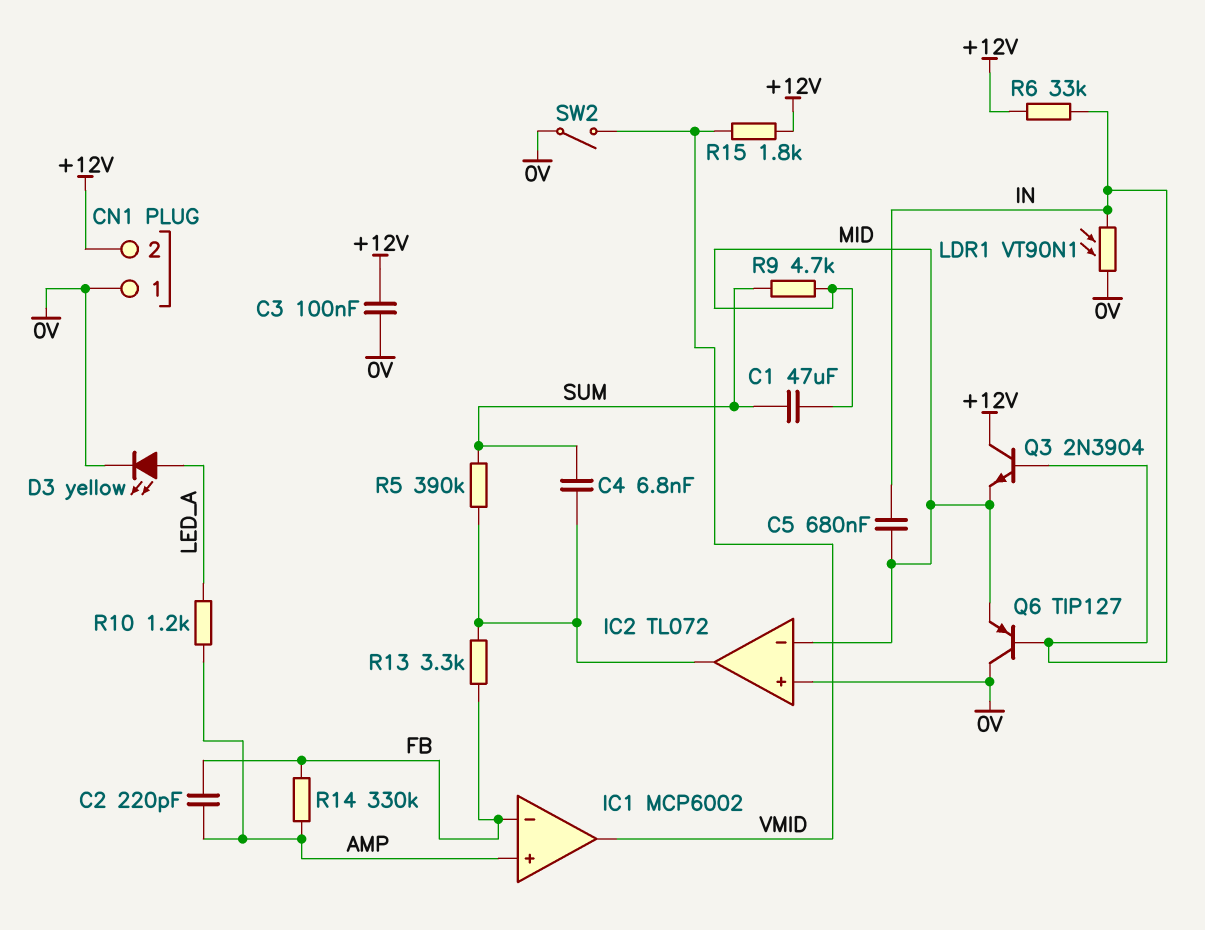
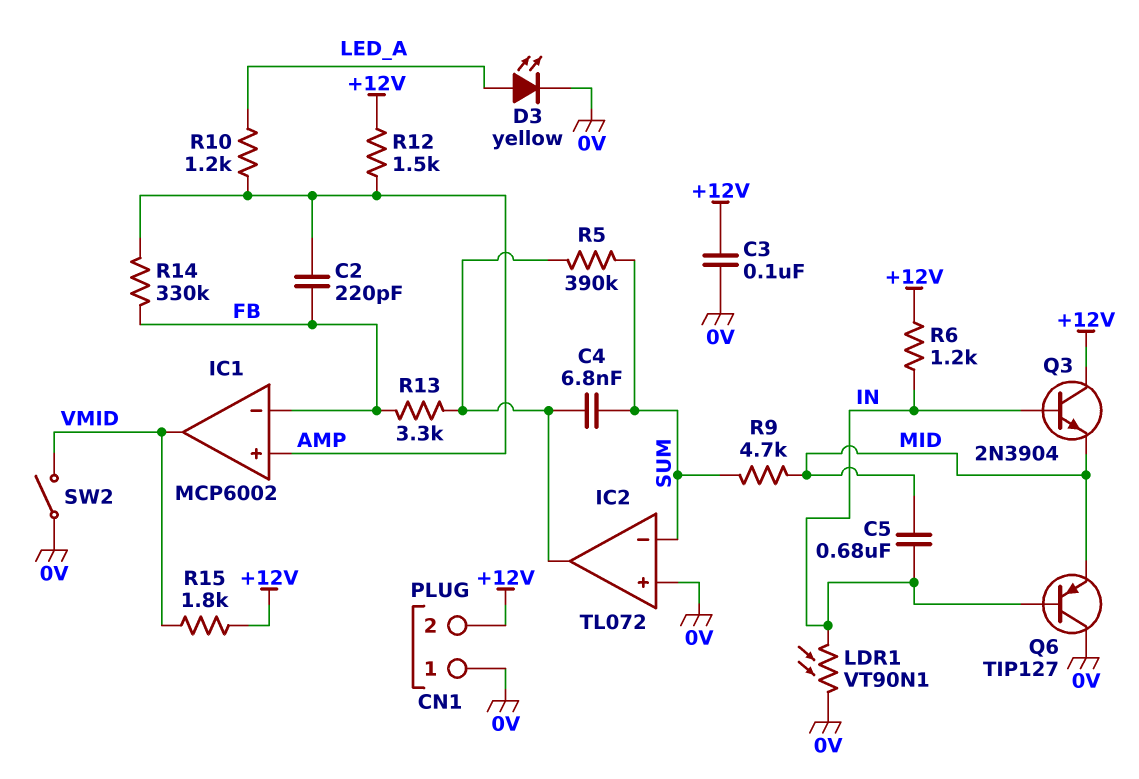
C1: 47uF (MID, SUM) -> none
IC2 pin in-: MID -> SUM
R6: 33k (+12V, IN) -> 1.2k (+12V, IN)
R12: none -> 1.5k (+12V, AMP)

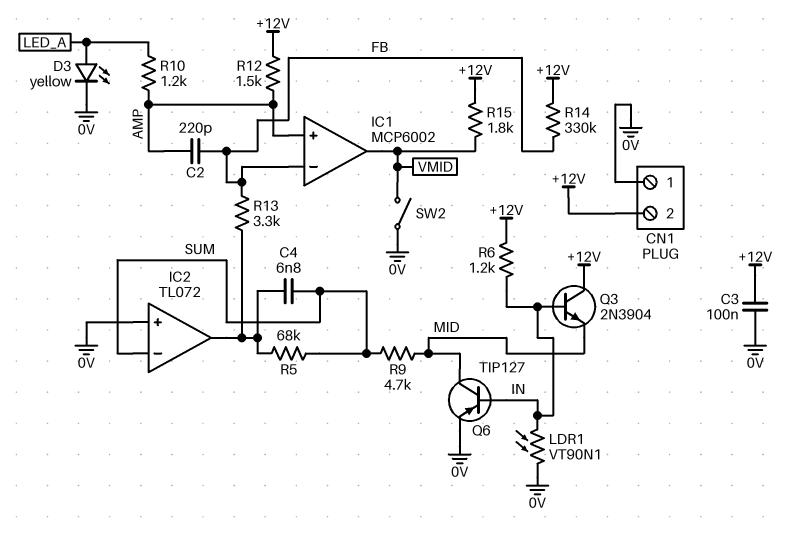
C5: 680nF (IN, MID) -> none
Q6: PNP TIP127 (B IN, C 0V, E MID) -> PNP TIP127 (B IN, C MID, E 0V)
R5: 390k (IC2/out, SUM) -> 68k (IC2/out, SUM)
R14: 330k (AMP, FB) -> 330k (+12V, FB)

